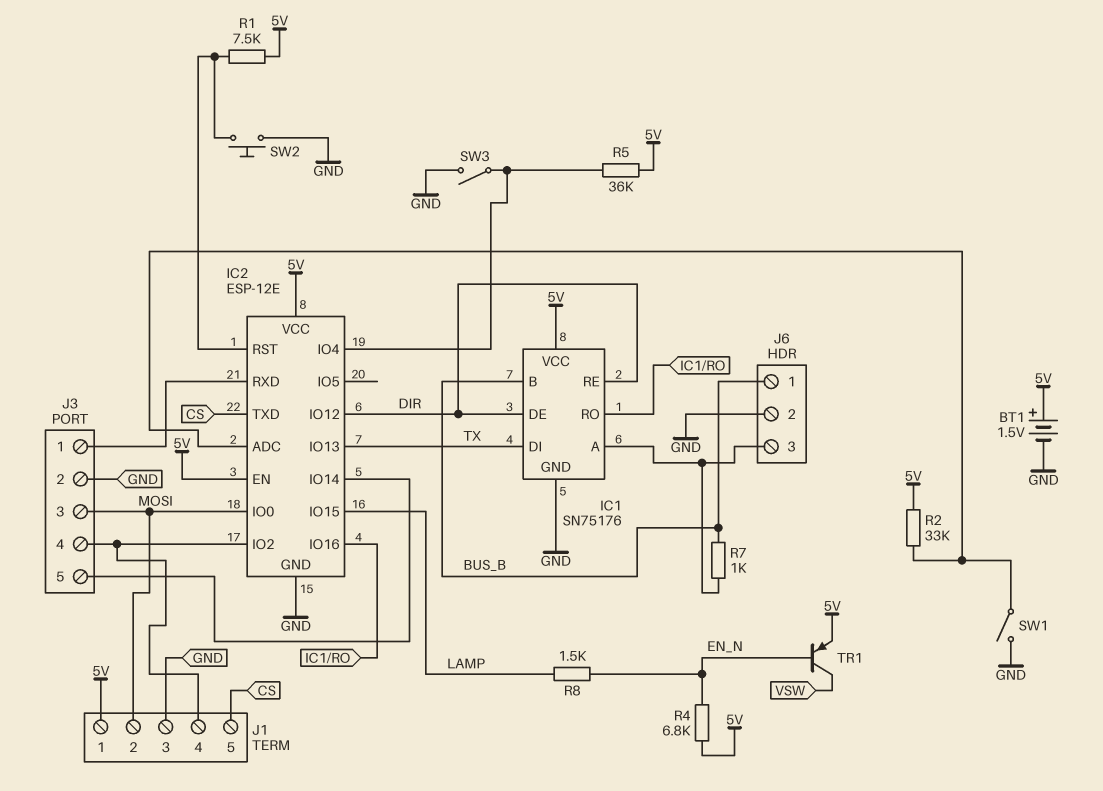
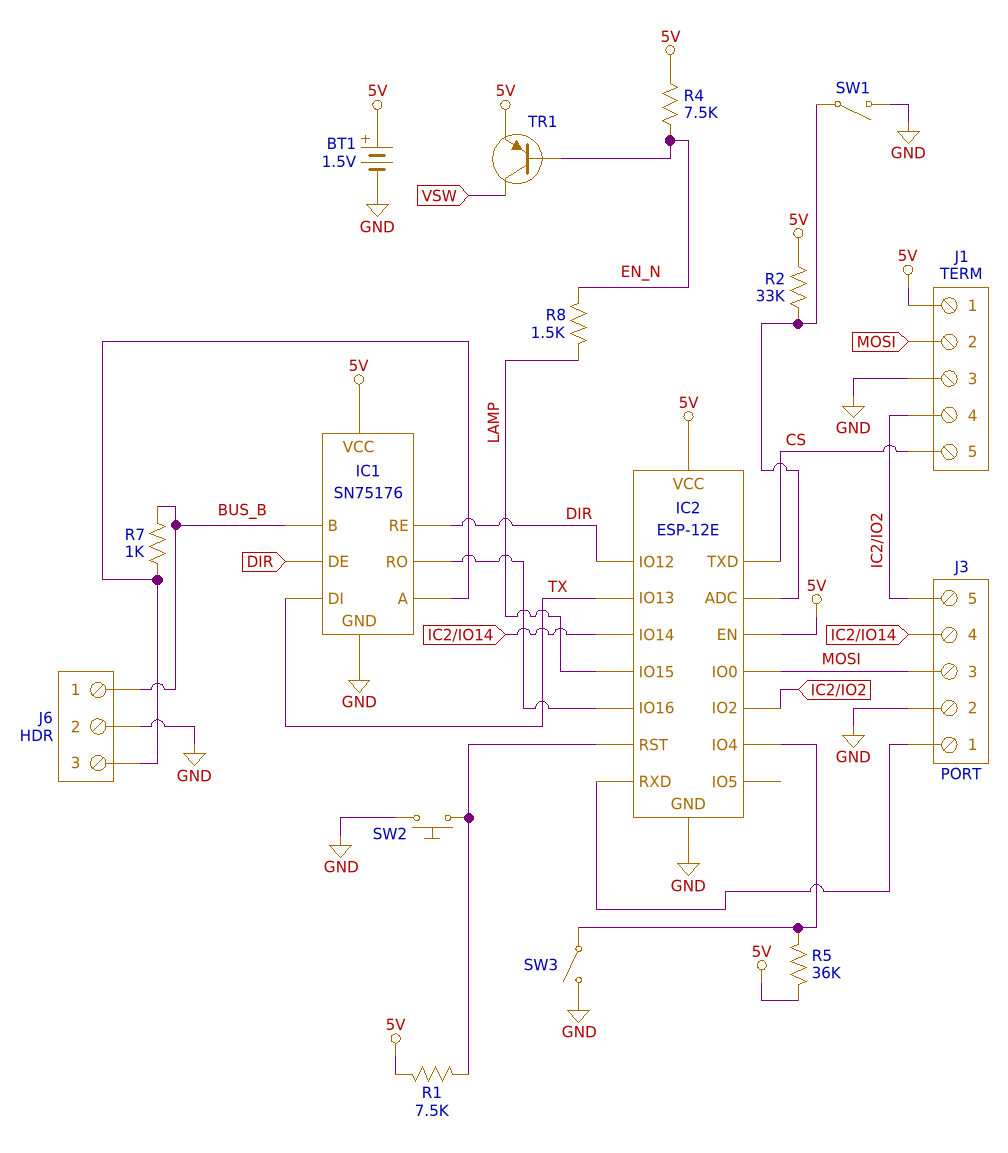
J3 pin 4: IC2/IO2 -> IC2/IO14
J3 pin 5: IC2/IO14 -> IC2/IO2
R4: 6.8k (5V, EN_N) -> 7.5k (5V, EN_N)

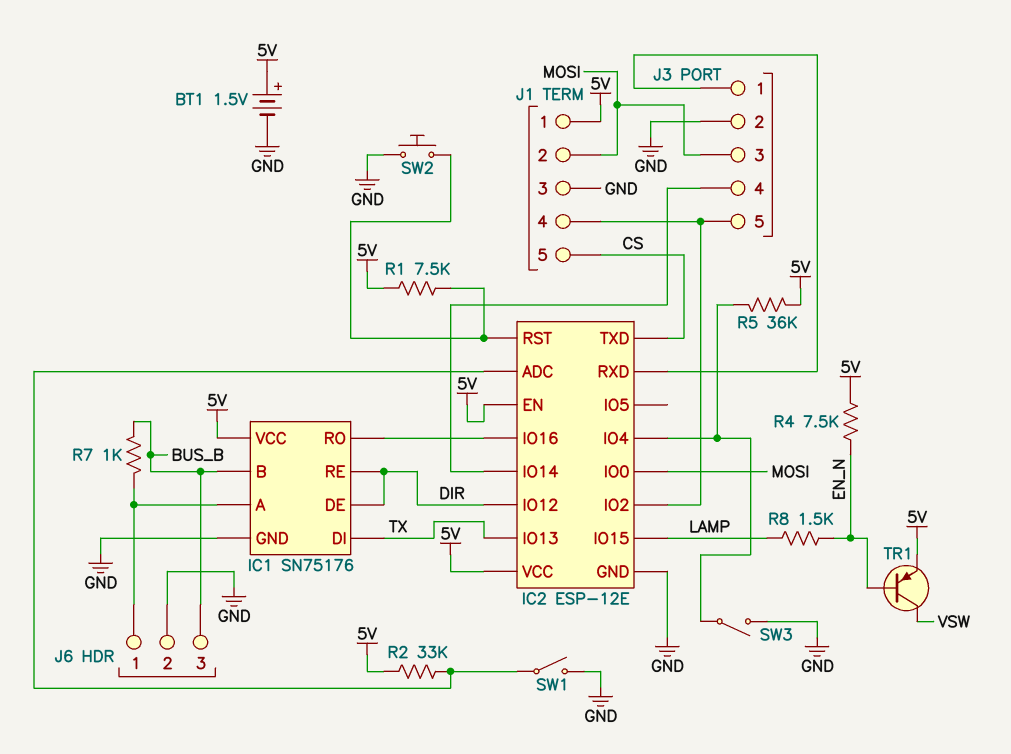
J6 pin 1: BUS_B -> IC1/A
J6 pin 3: IC1/A -> BUS_B

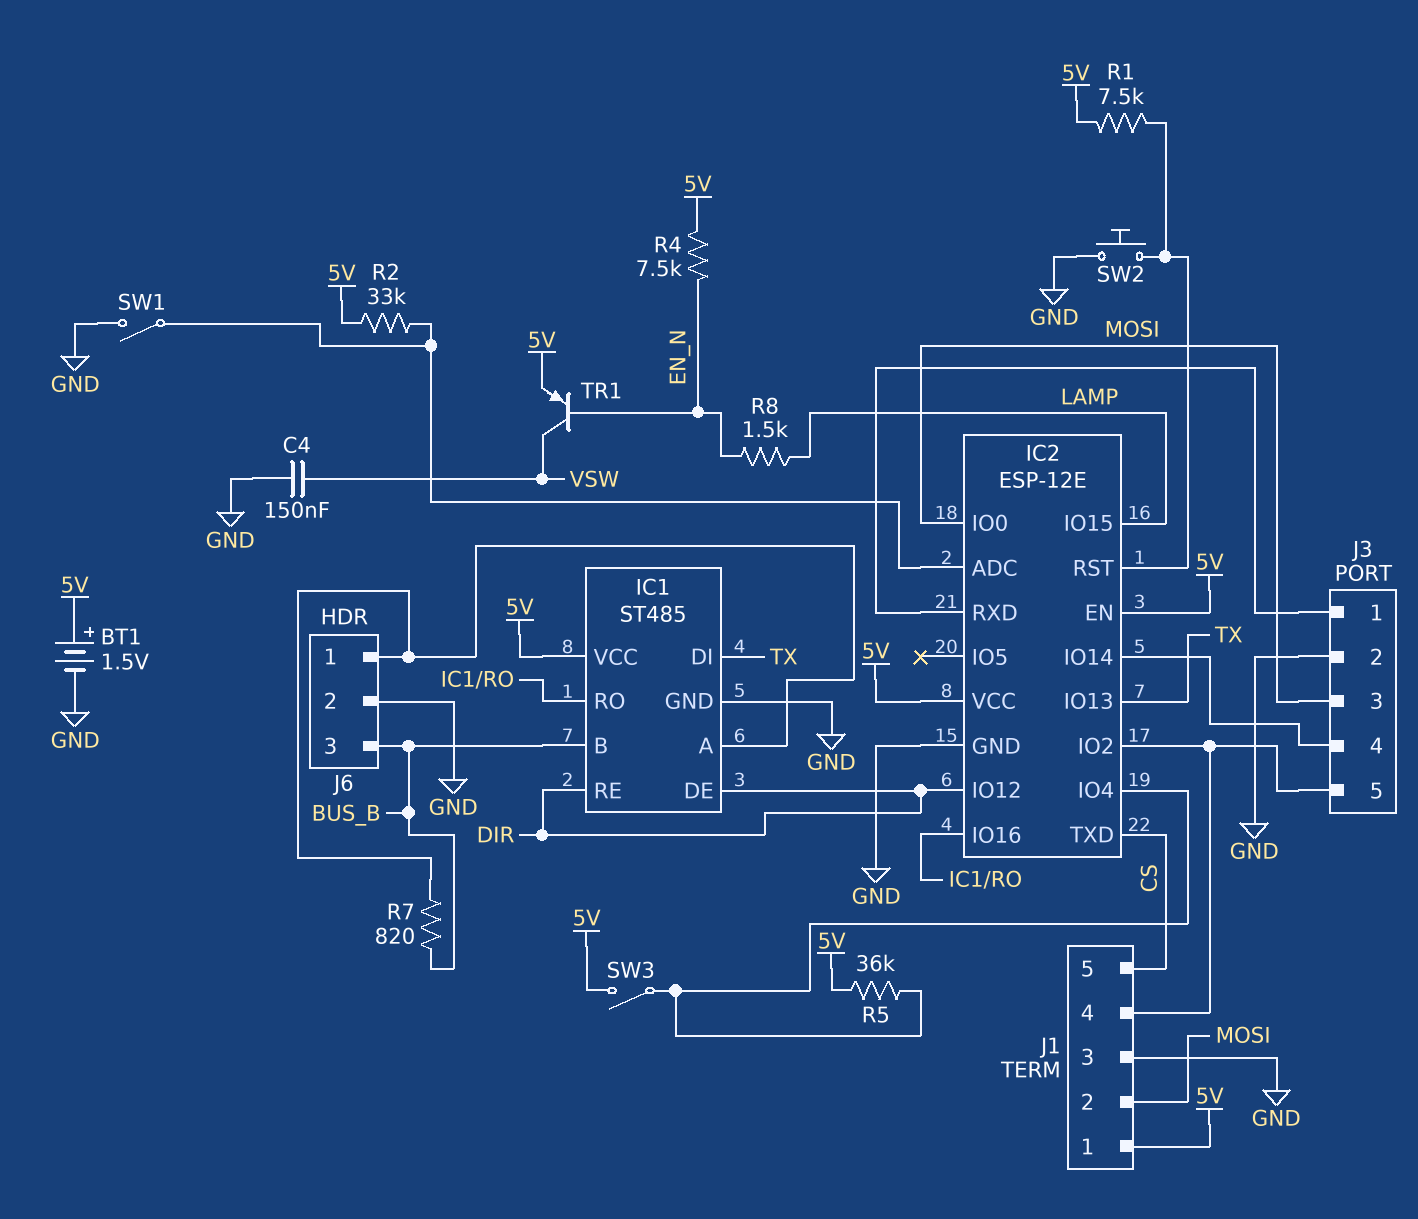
C4: none -> 150nF (GND, VSW)
IC1: SN75176 -> ST485
R7: 1k (BUS_B, IC1/A) -> 820 (BUS_B, IC1/A)
SW3: switch (GND, IC2/IO4) -> switch (5V, IC2/IO4)

